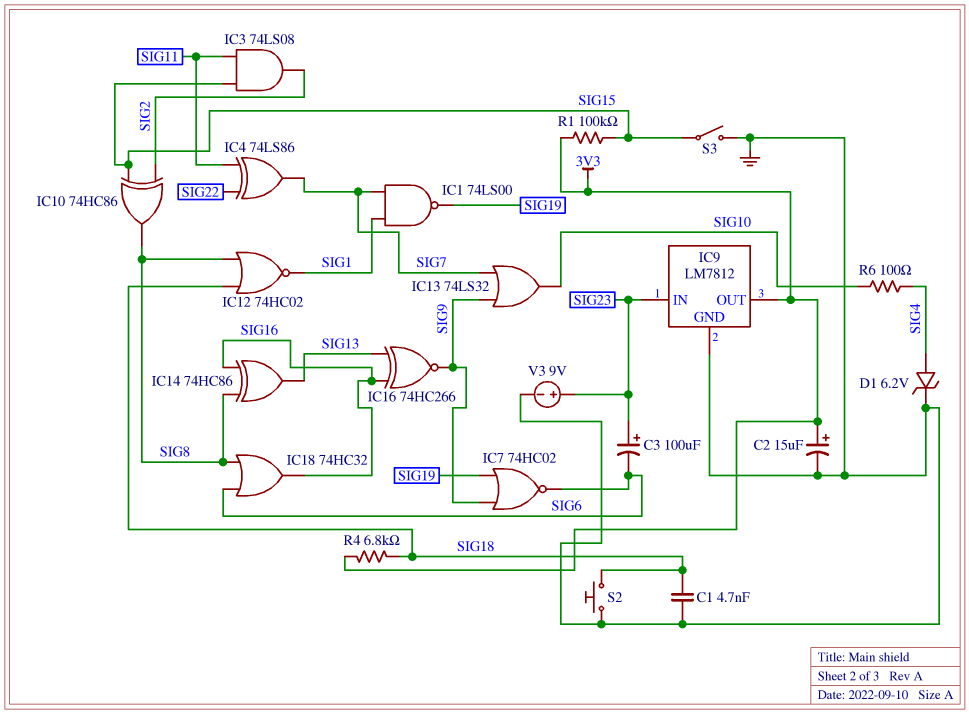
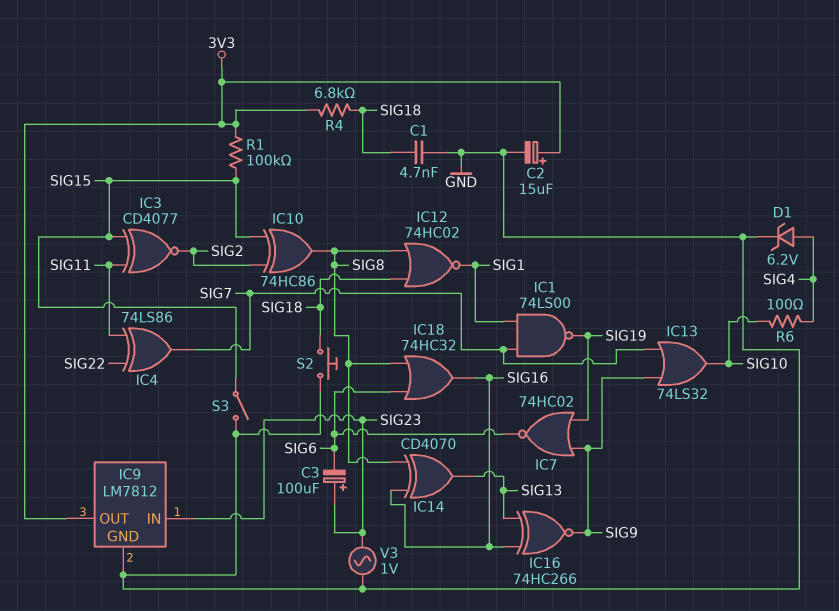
IC3: AND 74LS08 (in SIG11, in SIG15, out SIG2) -> XNOR CD4077 (in SIG11, in SIG15, out SIG2)
IC14: XOR 74HC86 (in SIG8, in SIG16, out SIG13) -> XOR CD4070 (in SIG8, in SIG16, out SIG13)
V3: 9V (plus SIG23, minus GND) -> AC 1V (GND, SIG23)

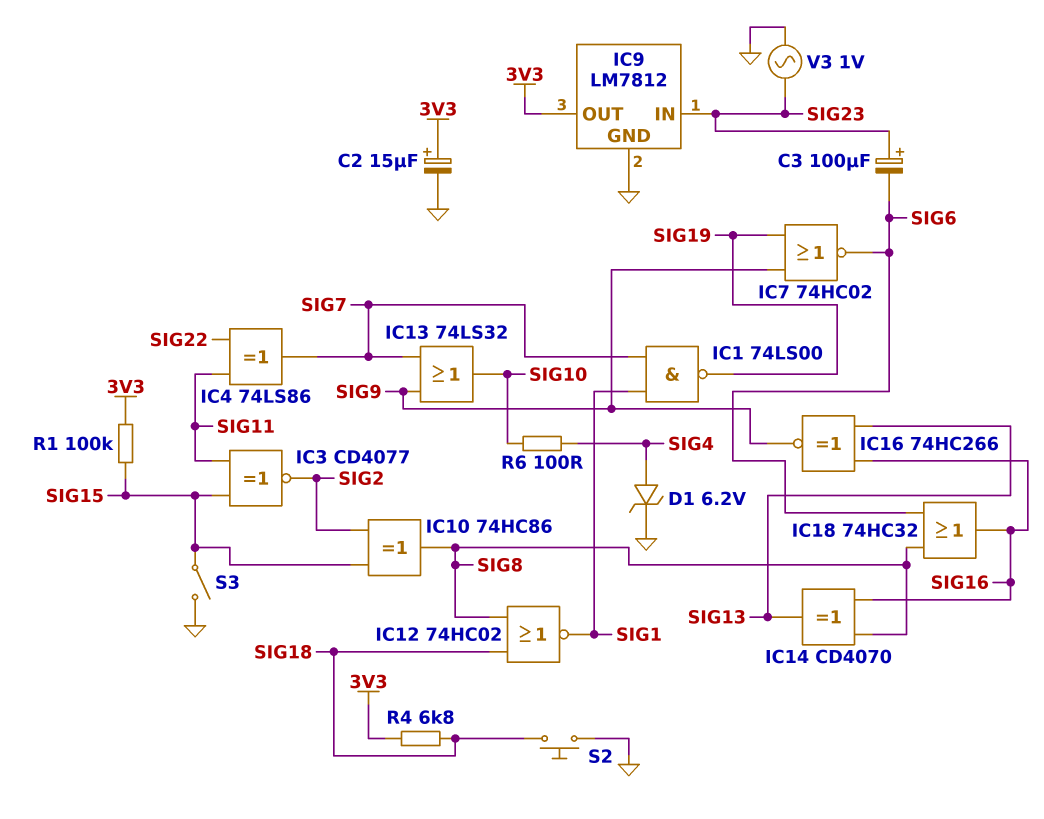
C1: 4.7nF (GND, SIG18) -> none

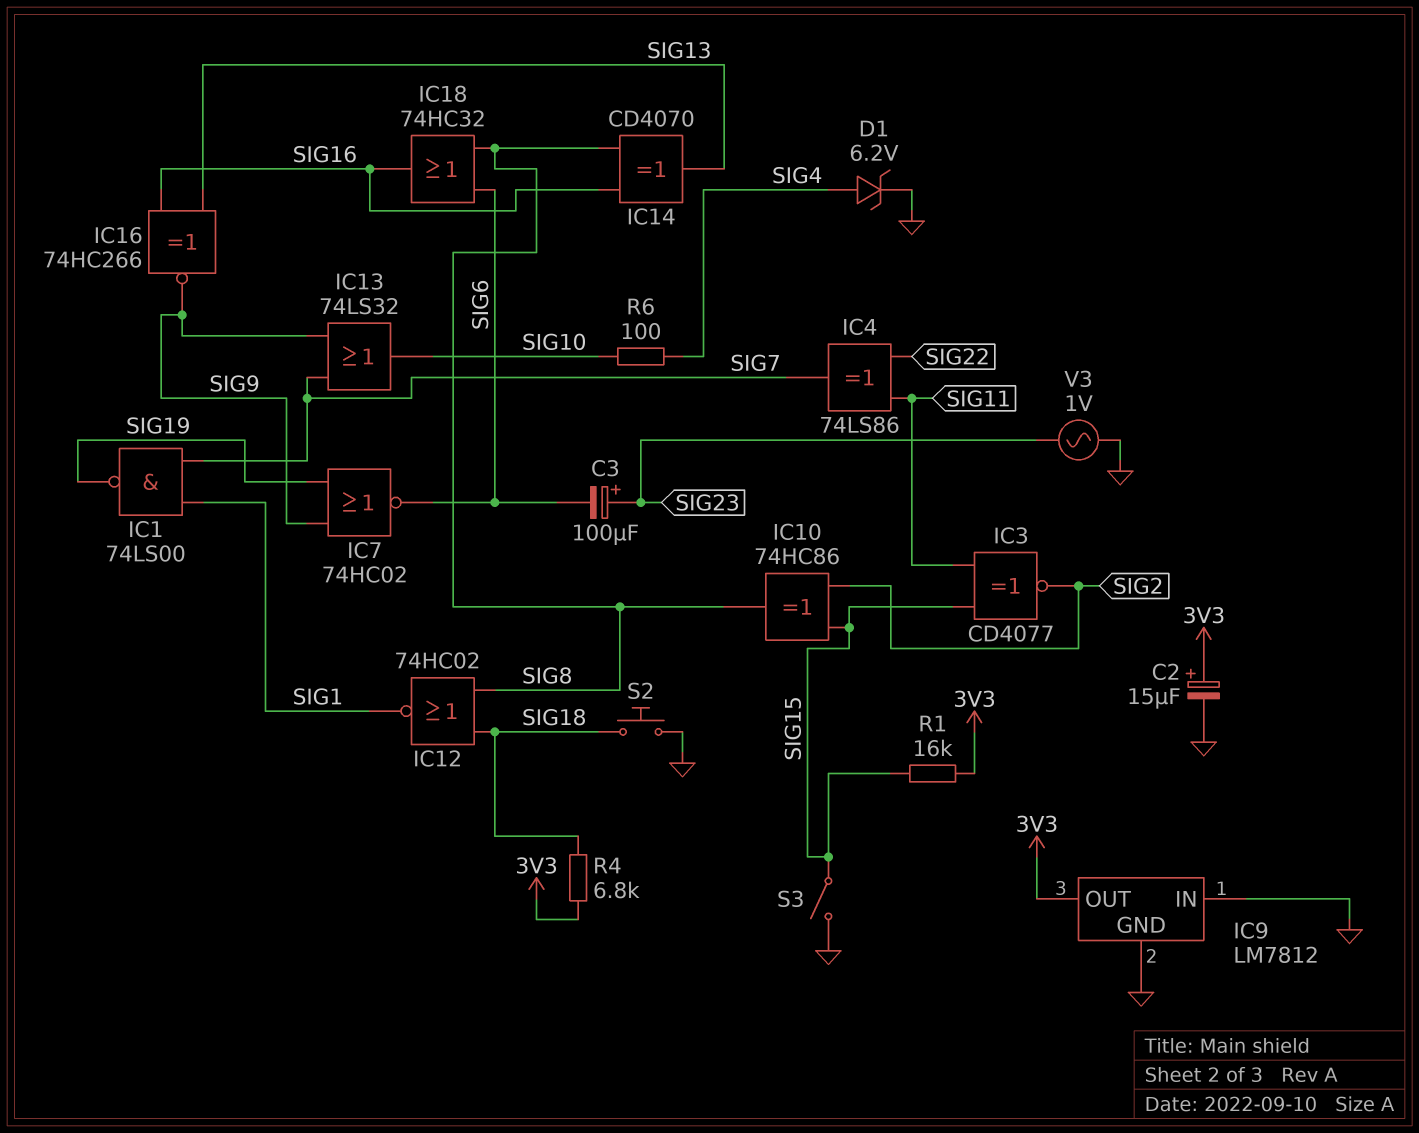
IC9 pin IN: SIG23 -> GND
R1: 100k (3V3, SIG15) -> 16k (3V3, SIG15)

